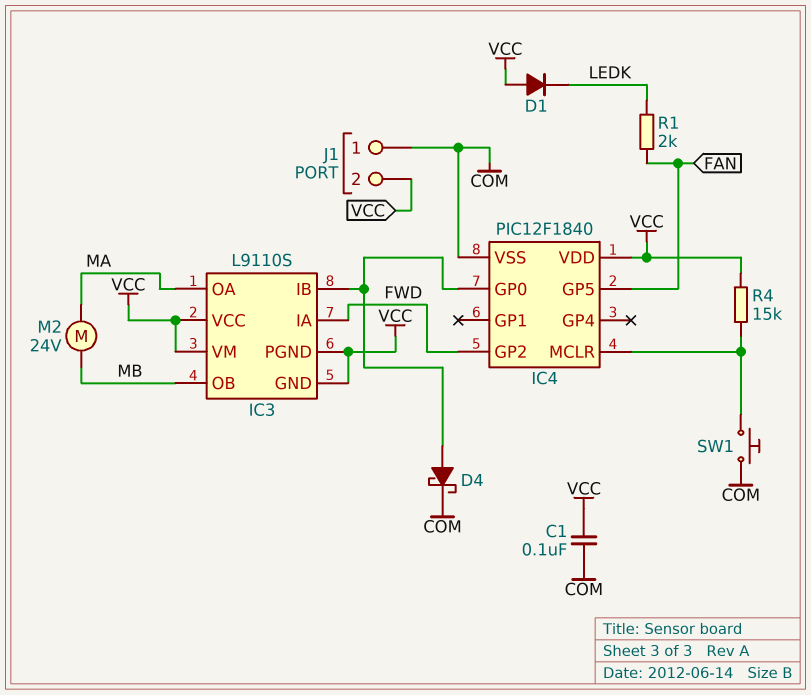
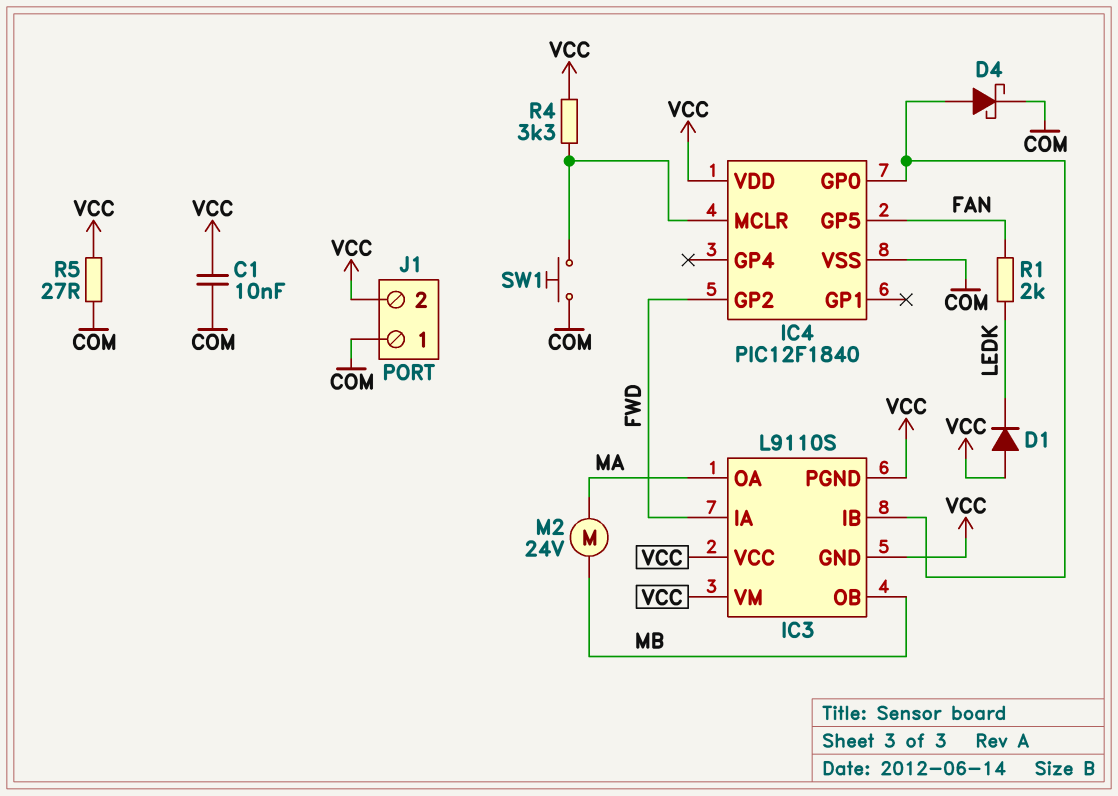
C1: 100nF (COM, VCC) -> 10nF (COM, VCC)
R4: 15k (IC4/MCLR, VCC) -> 3.3k (IC4/MCLR, VCC)
R5: none -> 27 (COM, VCC)

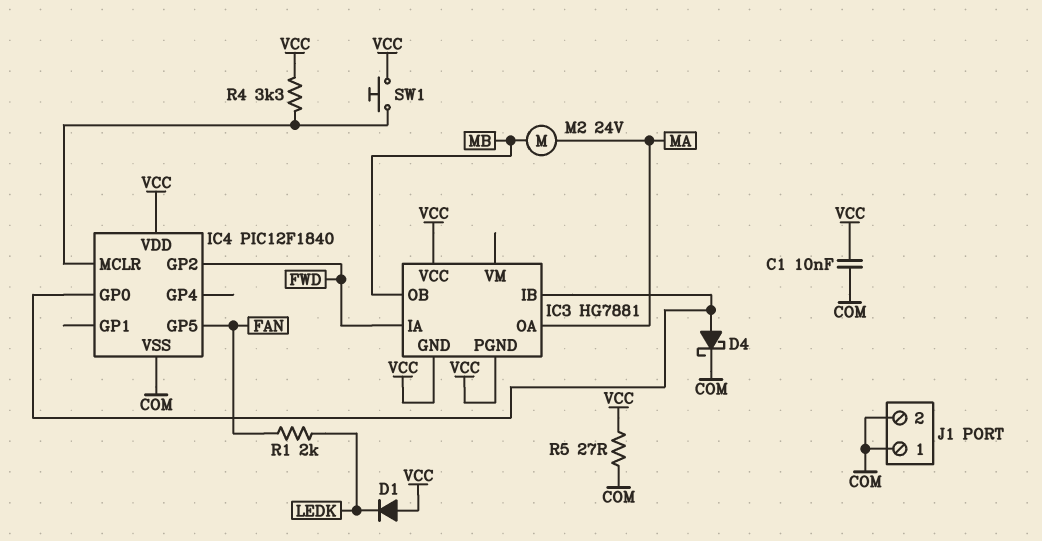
IC3: L9110S -> HG7881
IC3 pin VM: VCC -> none
J1 pin 2: VCC -> COM
SW1: button (COM, IC4/MCLR) -> button (IC4/MCLR, VCC)

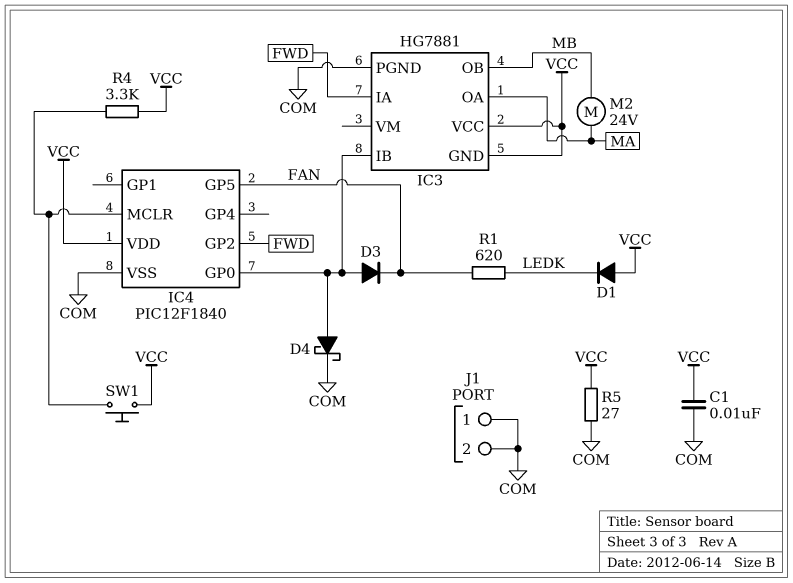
D3: none -> diode (A IC3/IB, K FAN)
IC3 pin PGND: VCC -> COM
R1: 2k (FAN, LEDK) -> 620 (FAN, LEDK)

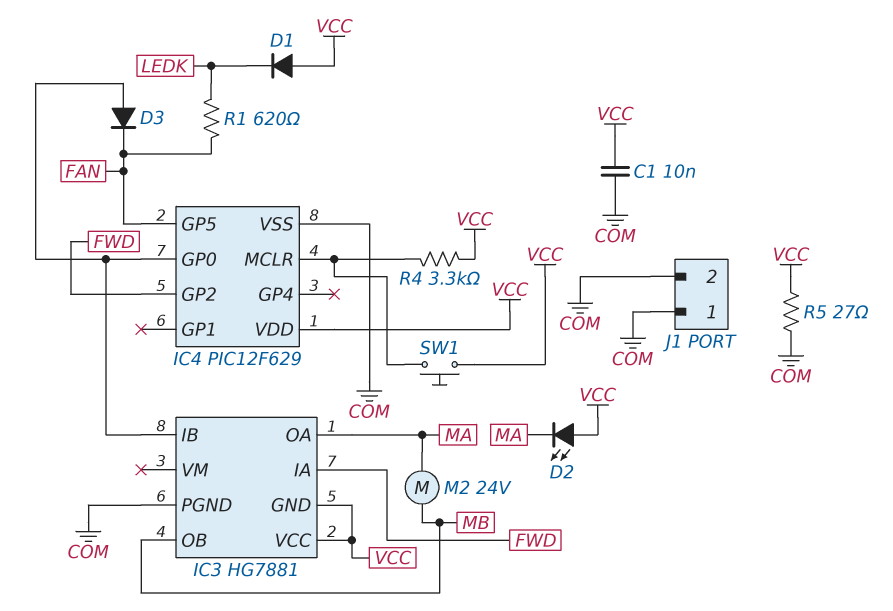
D2: none -> LED (A VCC, K MA)
D4: schottky (A IC3/IB, K COM) -> none
IC4: PIC12F1840 -> PIC12F629

